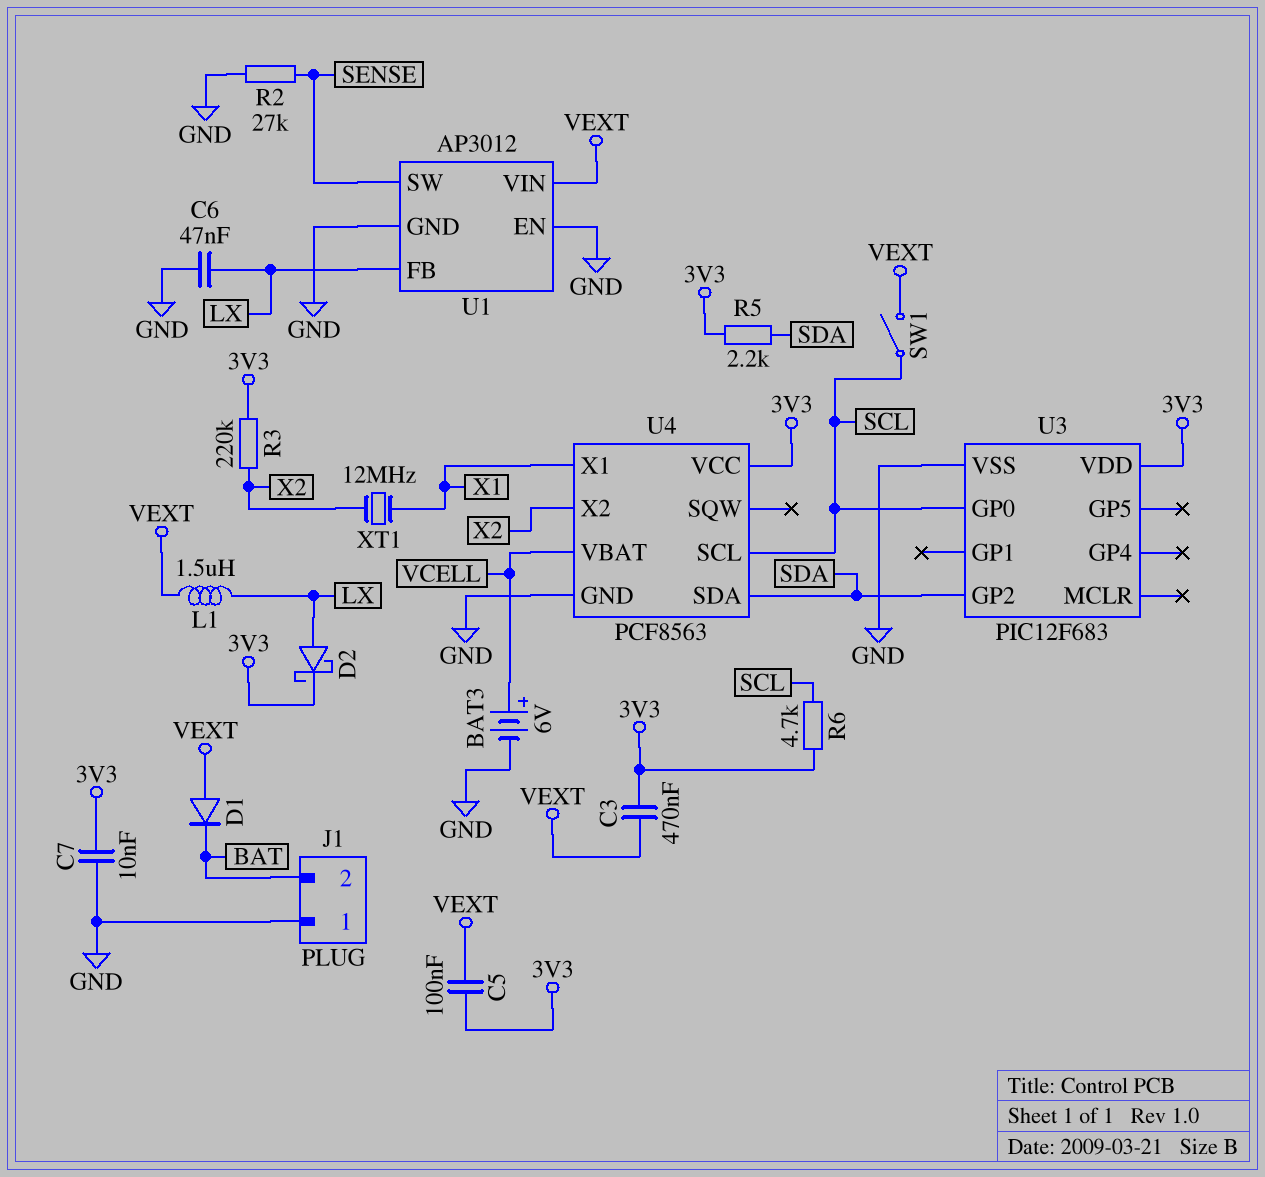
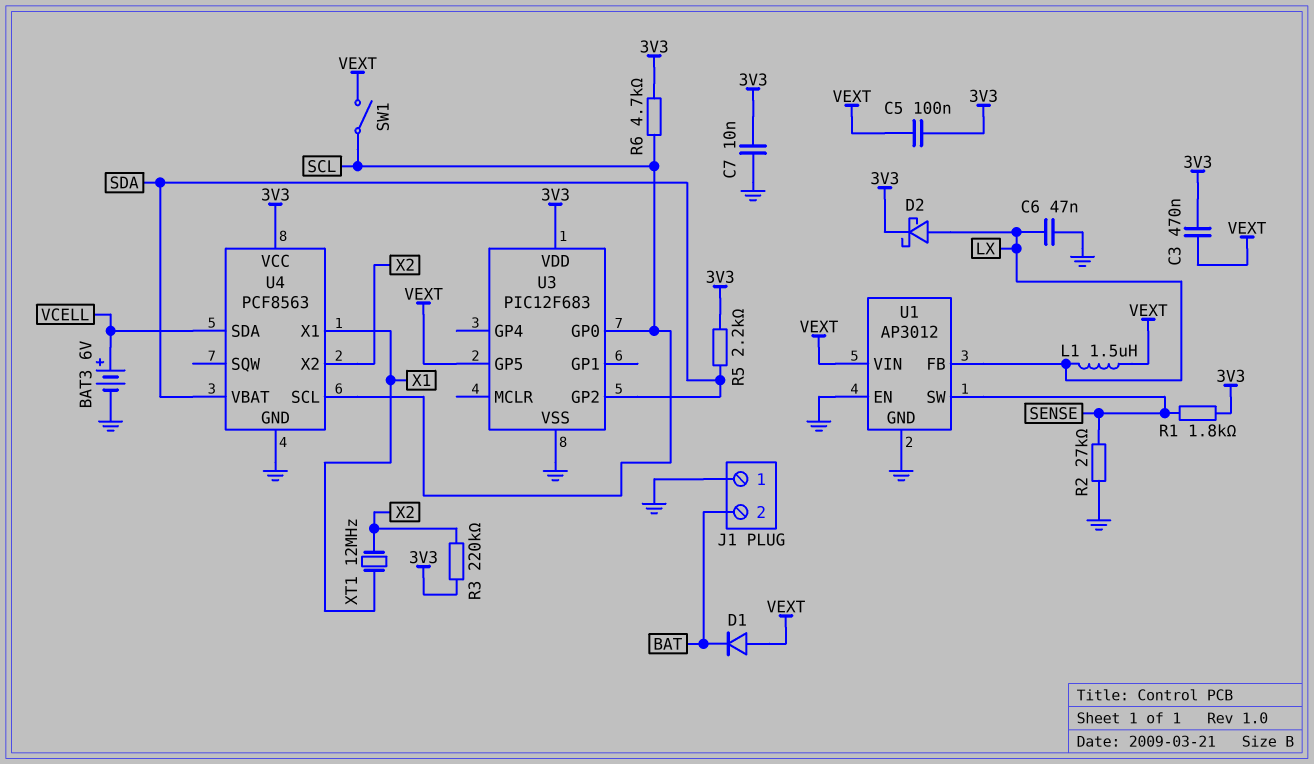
R1: none -> 1.8k (3V3, SENSE)
U3 pin GP5: none -> VEXT
U4 pin SDA: SDA -> VCELL
U4 pin VBAT: VCELL -> SDA

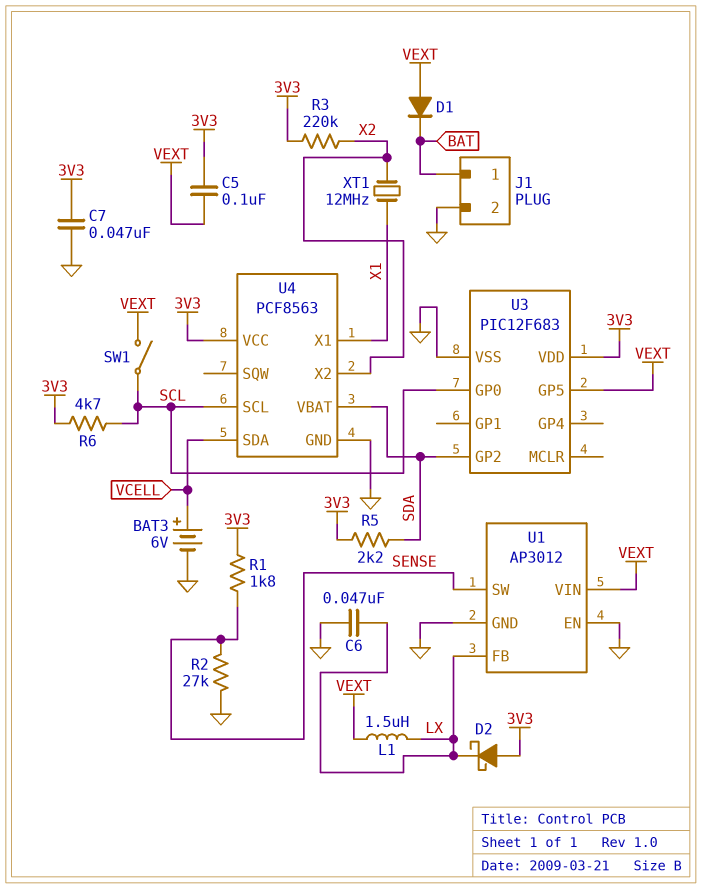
C3: 470nF (3V3, VEXT) -> none
C7: 10nF (3V3, GND) -> 47nF (3V3, GND)
D2: schottky (A LX, K 3V3) -> schottky (A 3V3, K LX)
J1 pin 1: GND -> BAT
J1 pin 2: BAT -> GND

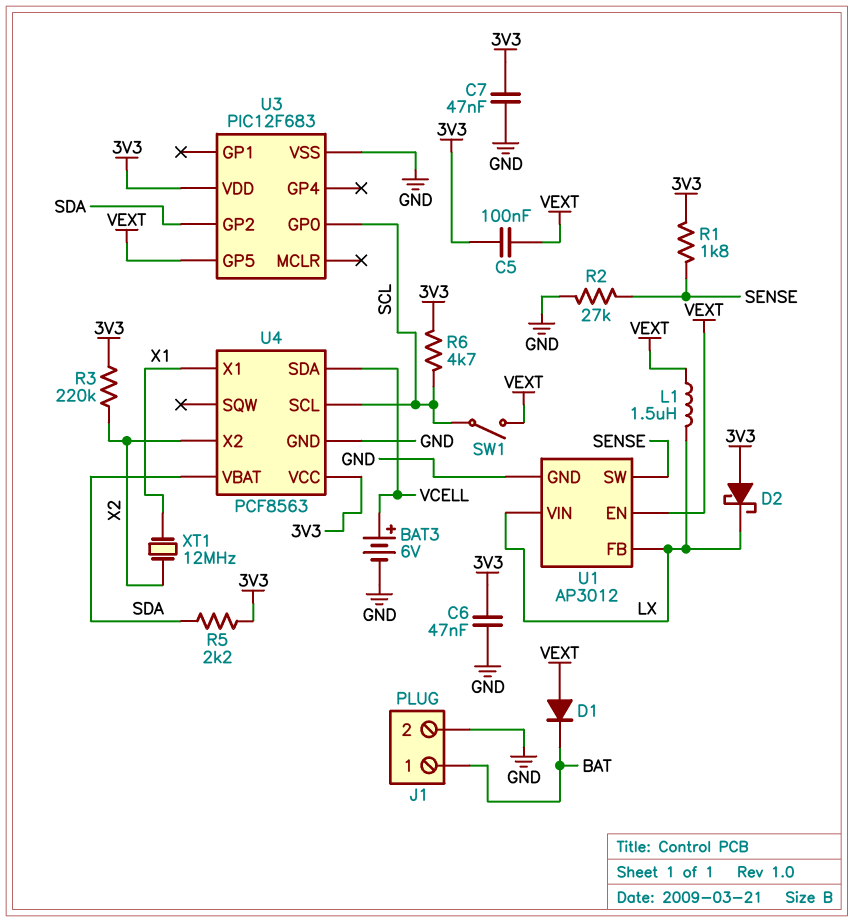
C6: 47nF (GND, LX) -> 47nF (3V3, GND)
U1 pin EN: GND -> VEXT
U1 pin VIN: VEXT -> LX

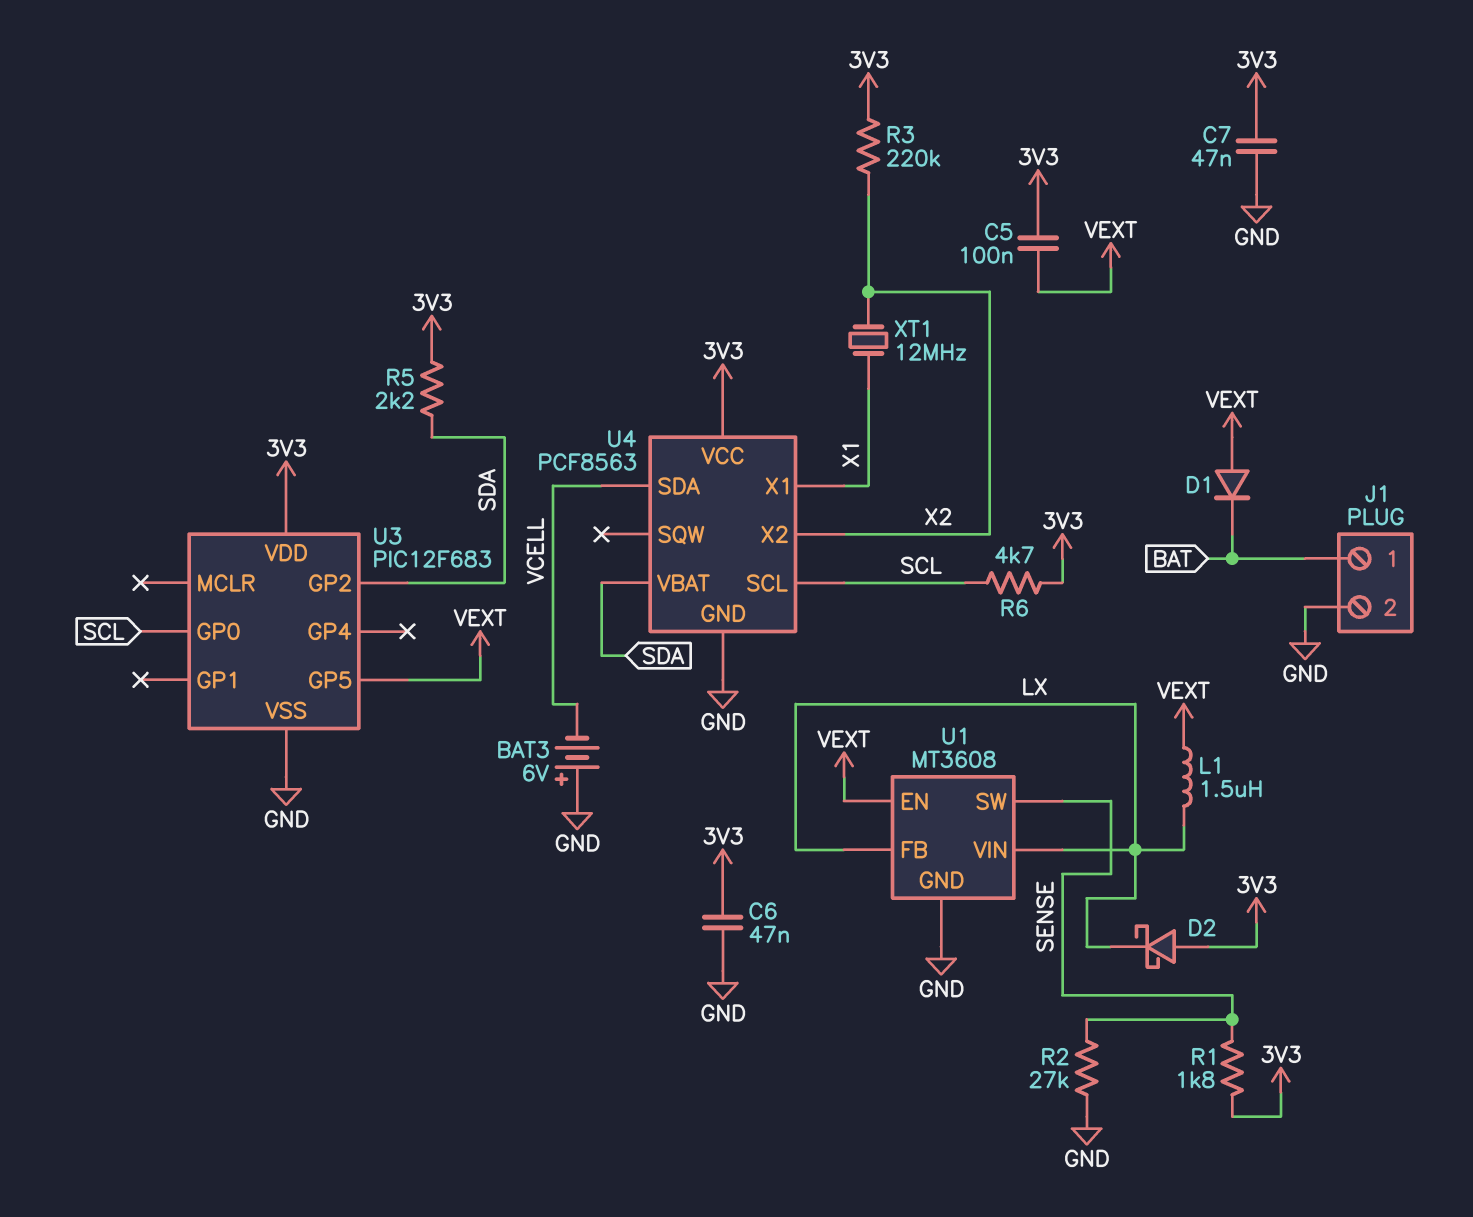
BAT3: 6V (plus VCELL, minus GND) -> 6V (plus GND, minus VCELL)
SW1: switch (SCL, VEXT) -> none
U1: AP3012 -> MT3608

